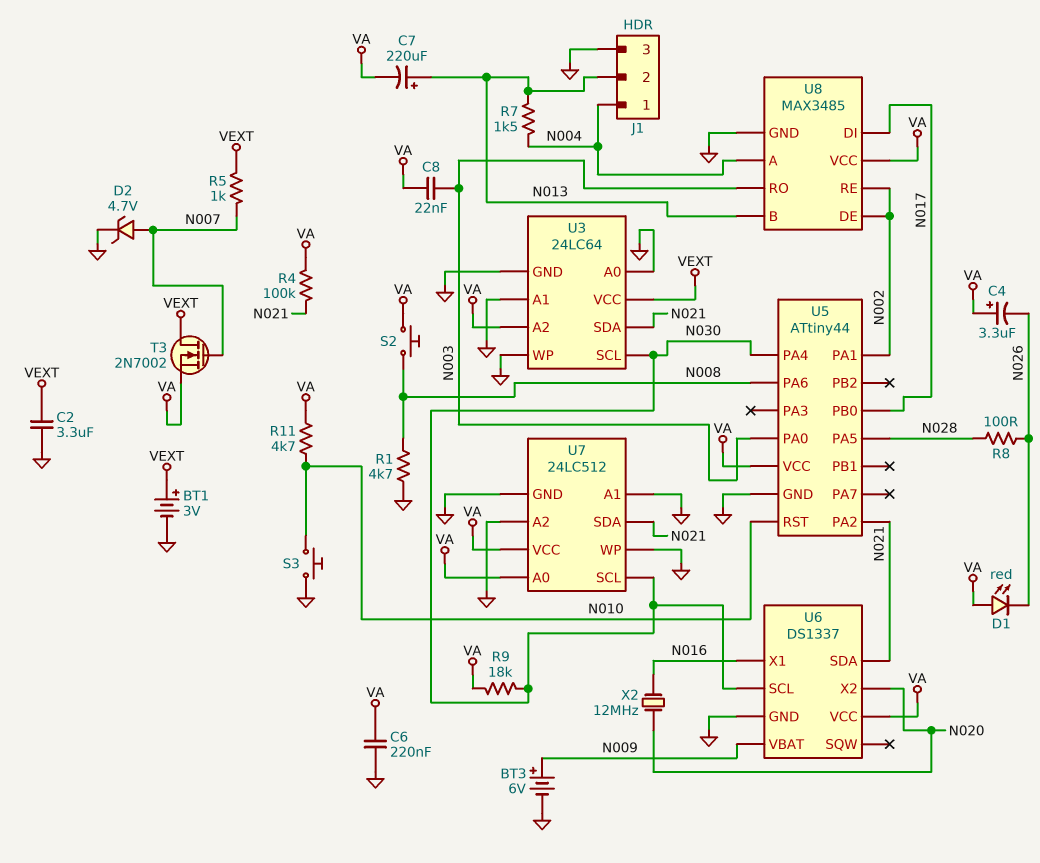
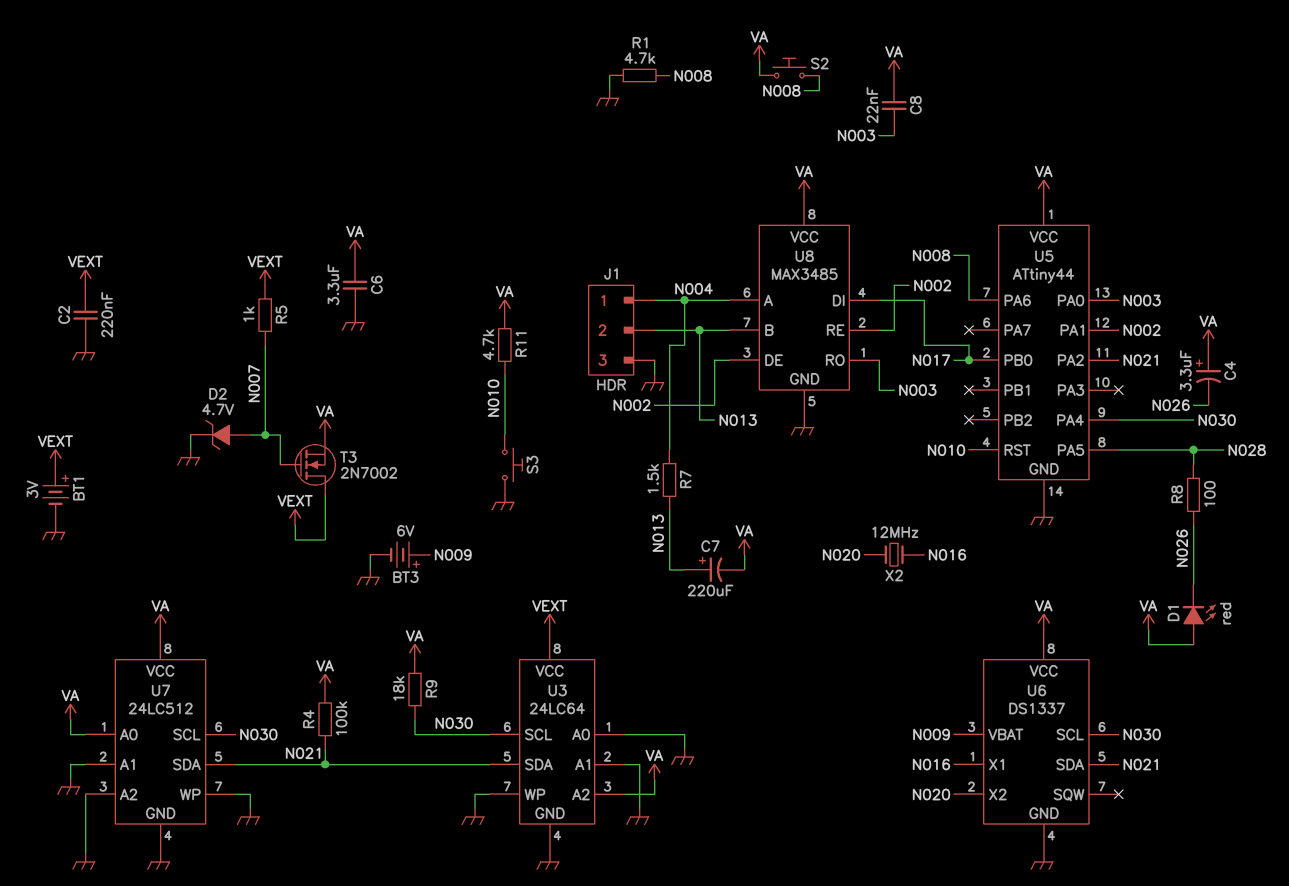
C2: 3.3uF (GND, VEXT) -> 220nF (GND, VEXT)
C6: 220nF (GND, VA) -> 3.3uF (GND, VA)

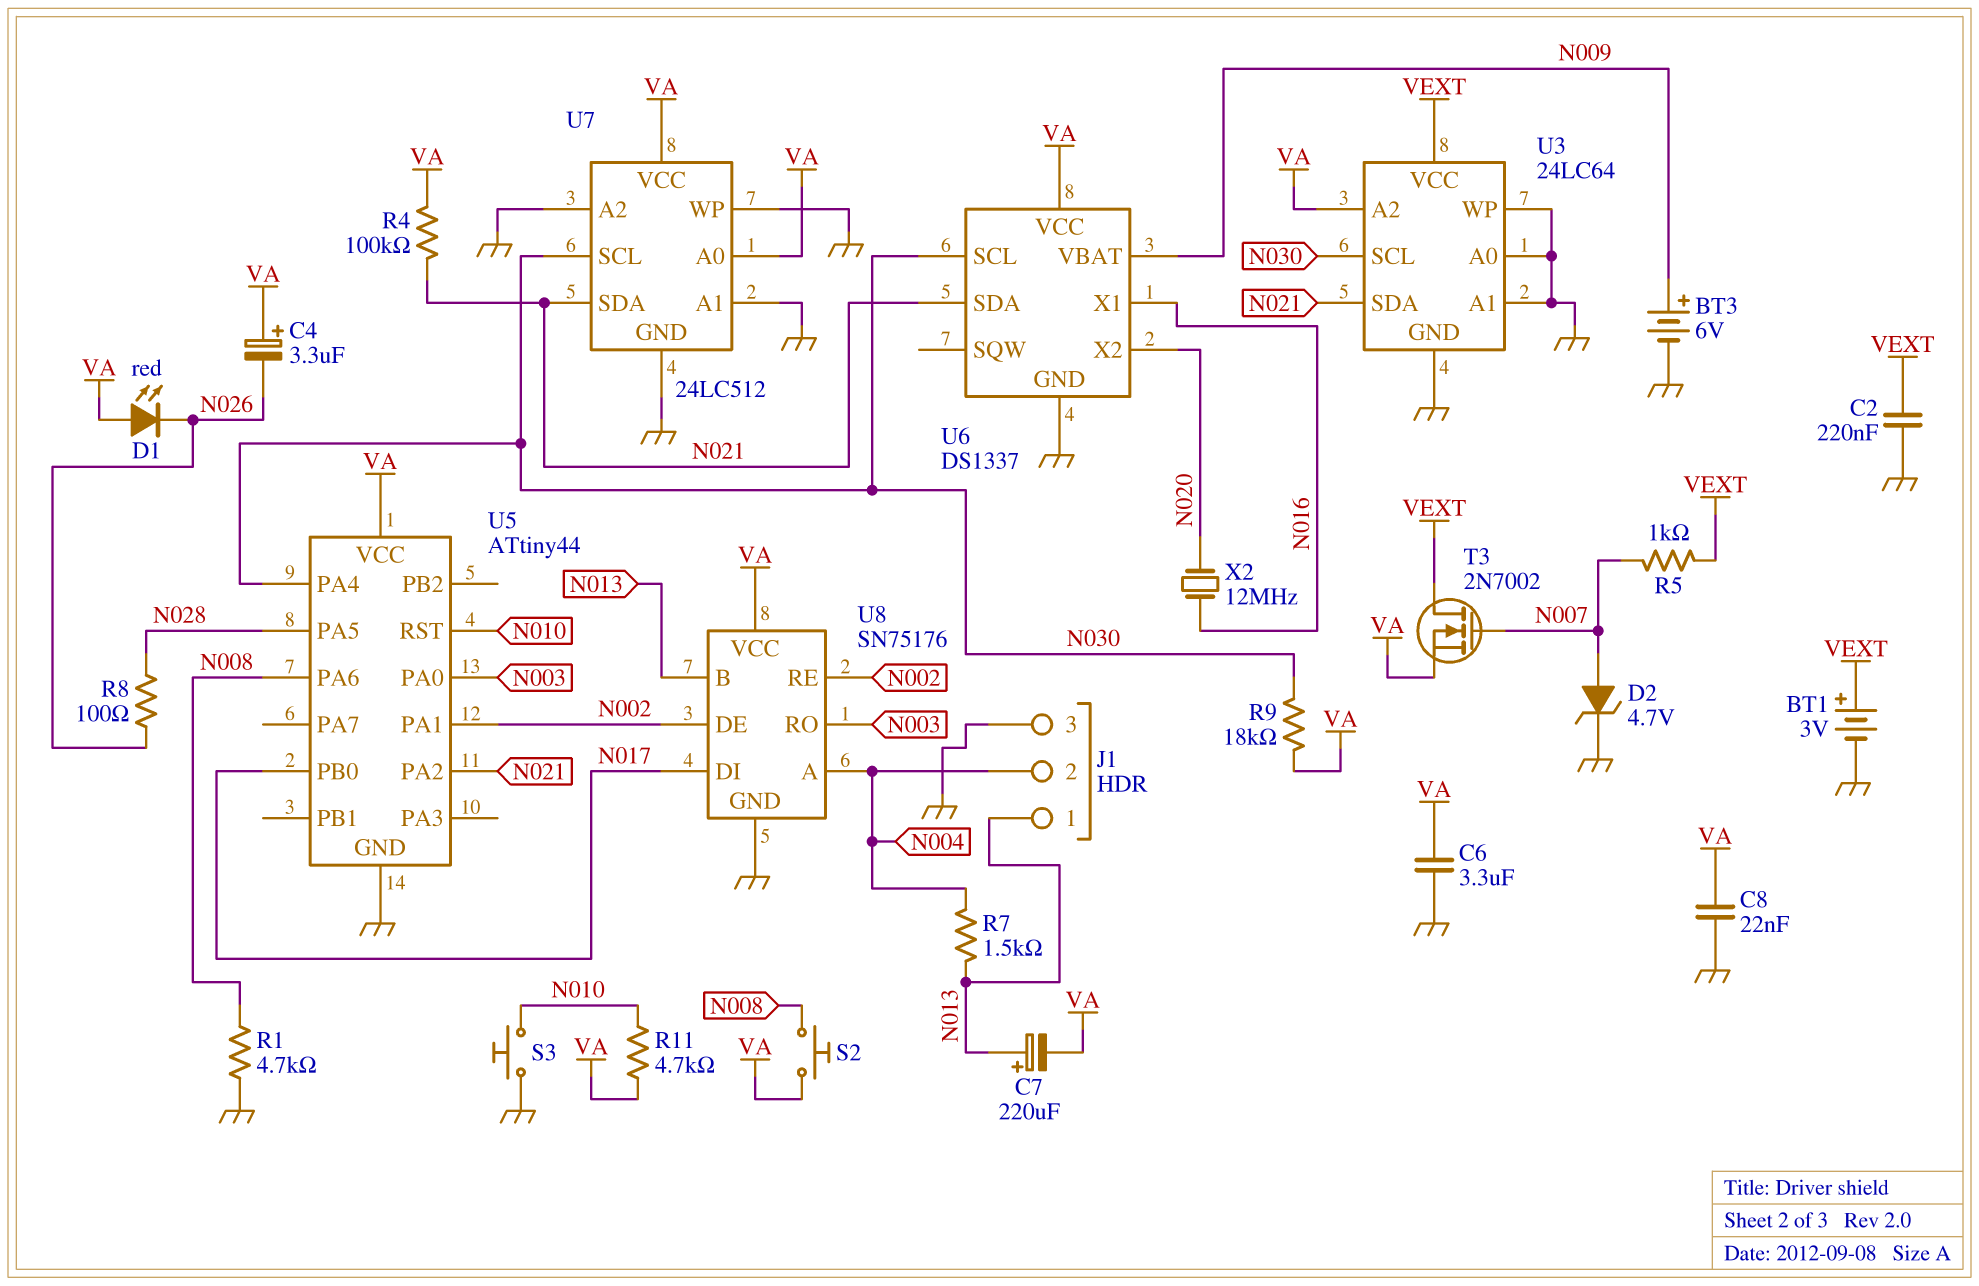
C8: 22nF (N003, VA) -> 22nF (GND, VA)
J1 pin 1: N004 -> N013
J1 pin 2: N013 -> N004
U8: MAX3485 -> SN75176

